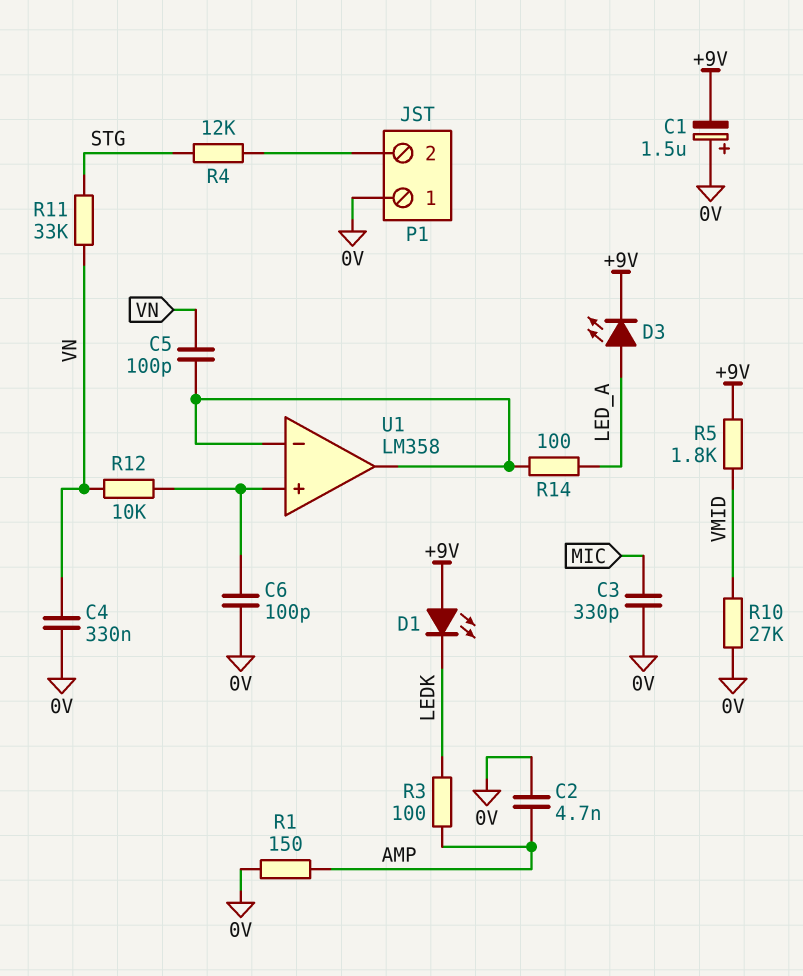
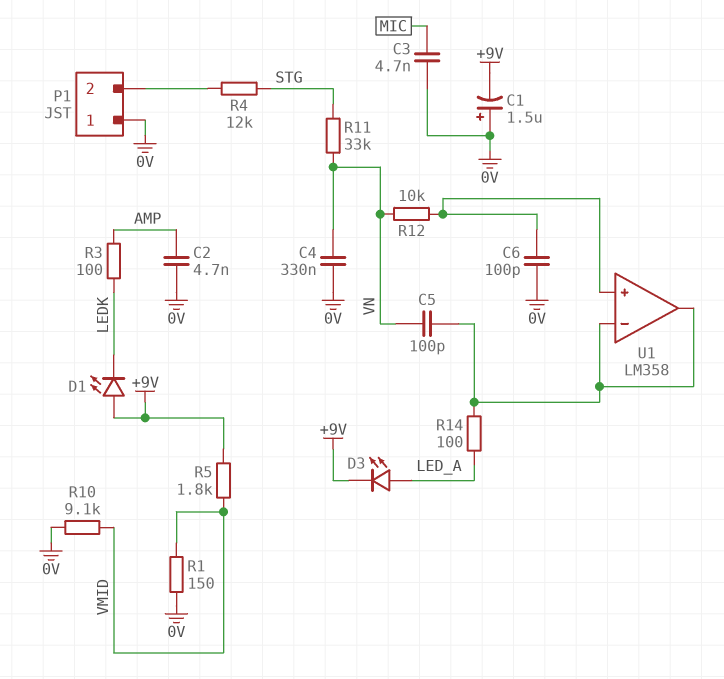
C3: 330pF (0V, MIC) -> 4.7nF (0V, MIC)
R1: 150 (0V, AMP) -> 150 (0V, VMID)
R10: 27k (0V, VMID) -> 9.1k (0V, VMID)

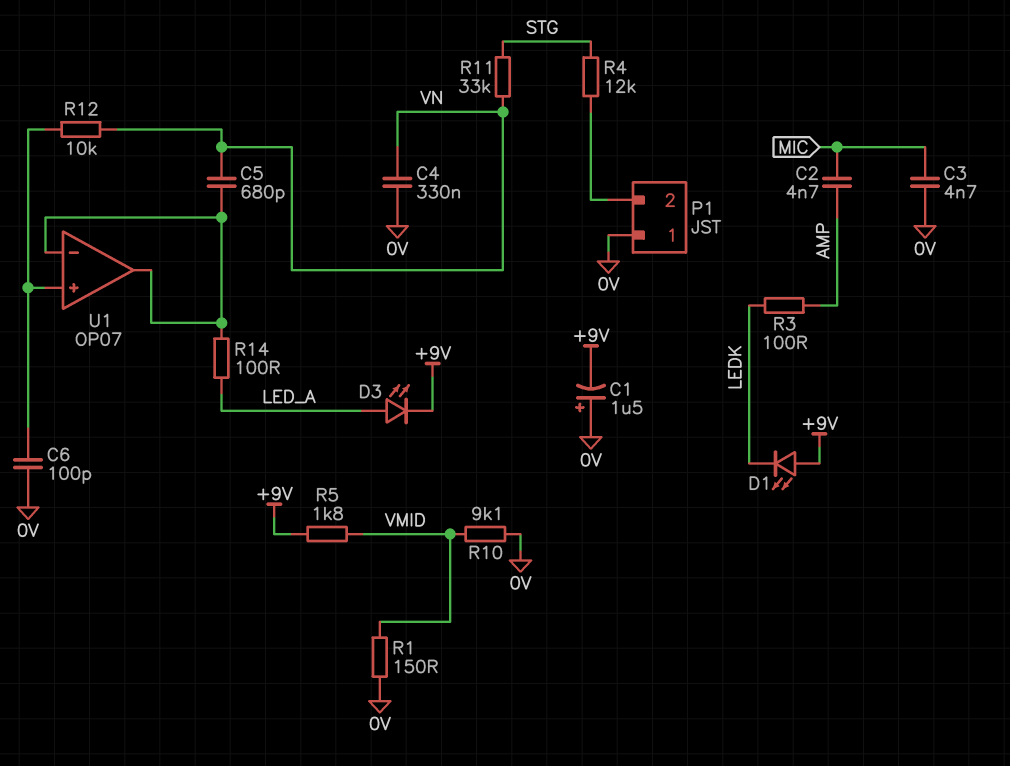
C2: 4.7nF (0V, AMP) -> 4.7nF (AMP, MIC)
C5: 100pF (U1/in-, VN) -> 680pF (U1/in-, VN)
U1: LM358 -> OP07

